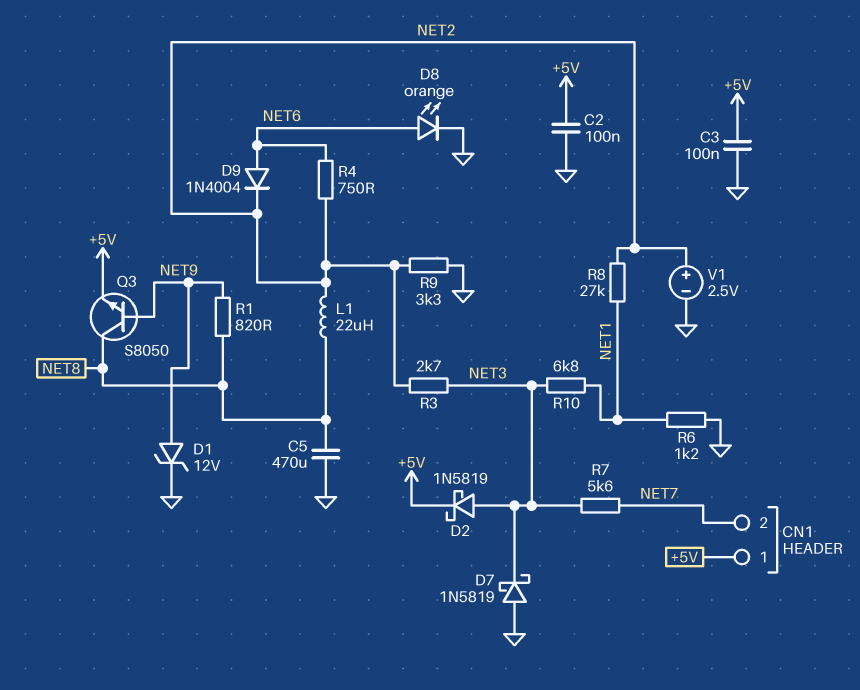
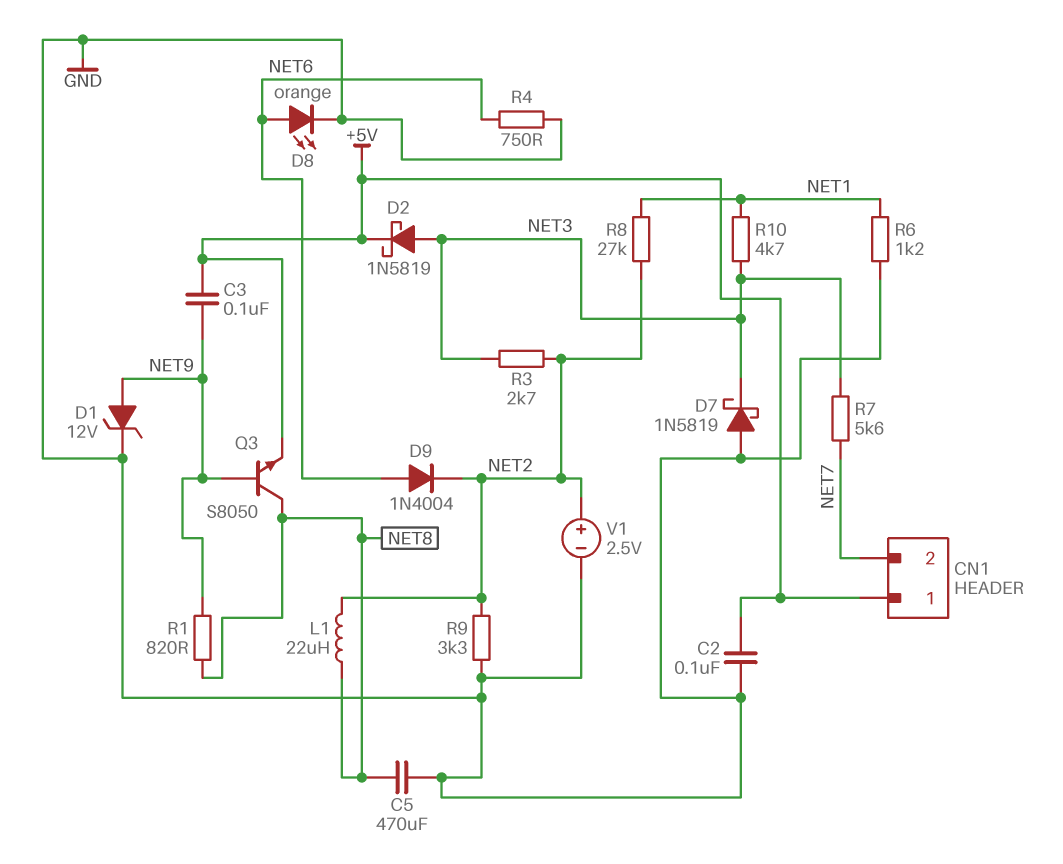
C3: 100nF (+5V, GND) -> 100nF (+5V, NET9)
R4: 750 (NET2, NET6) -> 750 (GND, NET6)
R10: 6.8k (NET1, NET3) -> 4.7k (NET1, NET3)

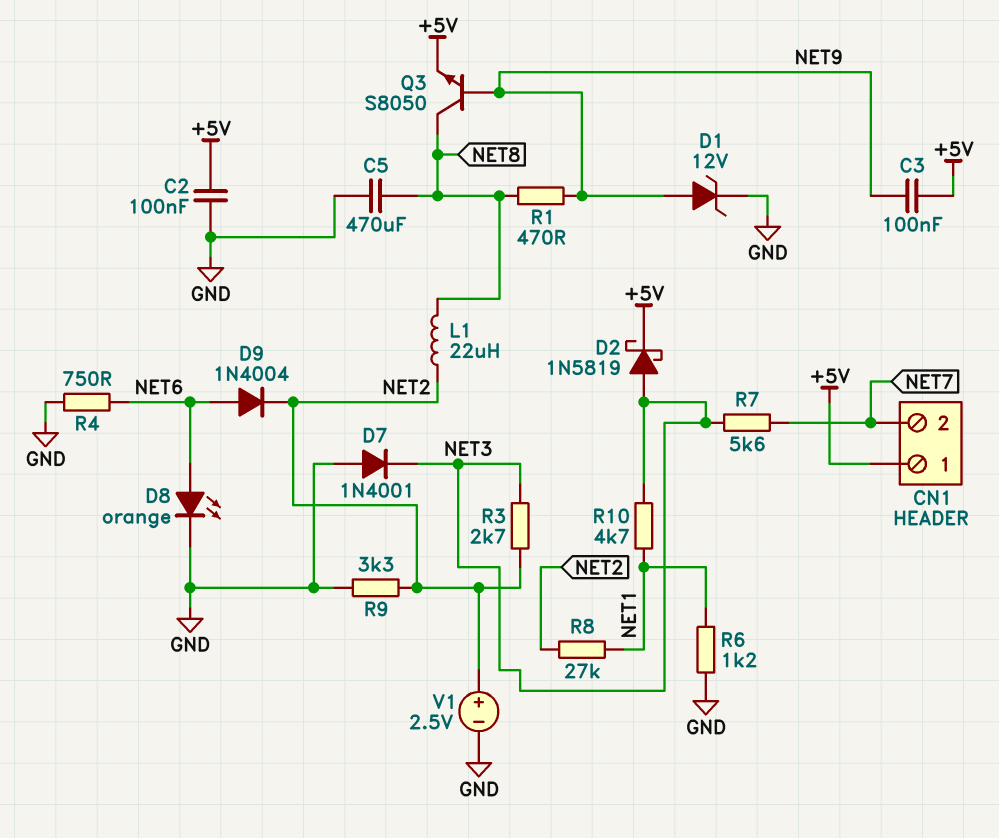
D7: schottky 1N5819 (A GND, K NET3) -> diode 1N4001 (A GND, K NET3)
R1: 820 (NET8, NET9) -> 470 (NET8, NET9)

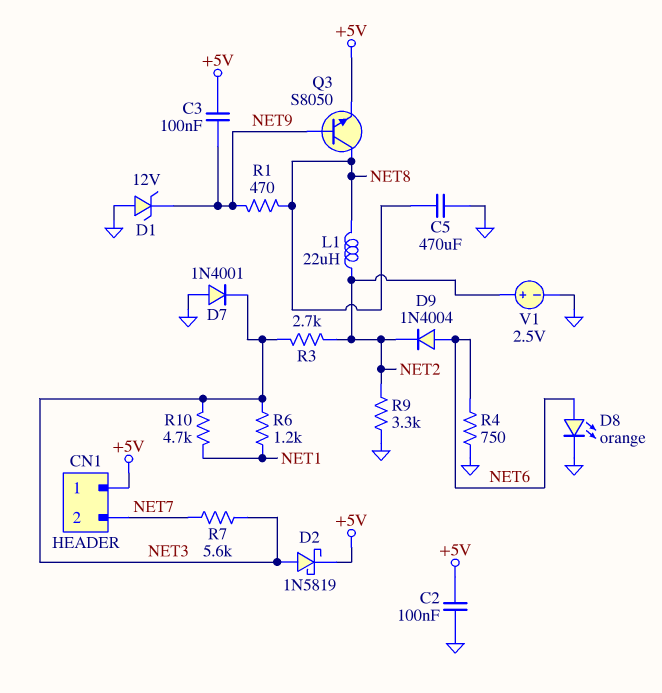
D1: zener 12V (A NET9, K GND) -> zener 12V (A GND, K NET9)
R6: 1.2k (GND, NET1) -> 1.2k (NET1, NET3)
R8: 27k (NET1, NET2) -> none

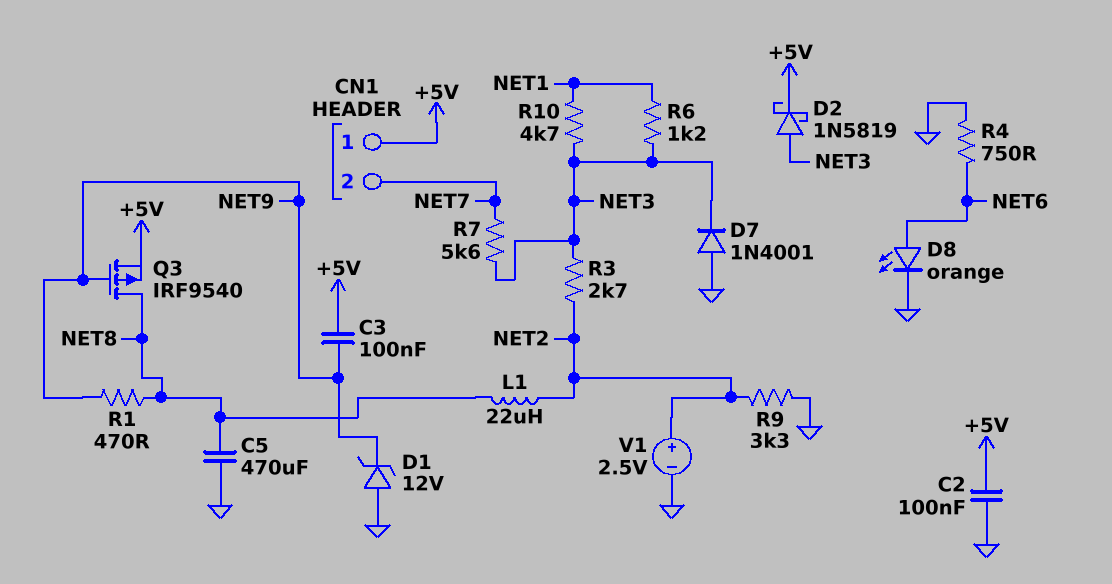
D9: diode 1N4004 (A NET6, K NET2) -> none
Q3: NPN S8050 (B NET9, C NET8, E +5V) -> PMOS IRF9540 (G NET9, D NET8, S +5V)

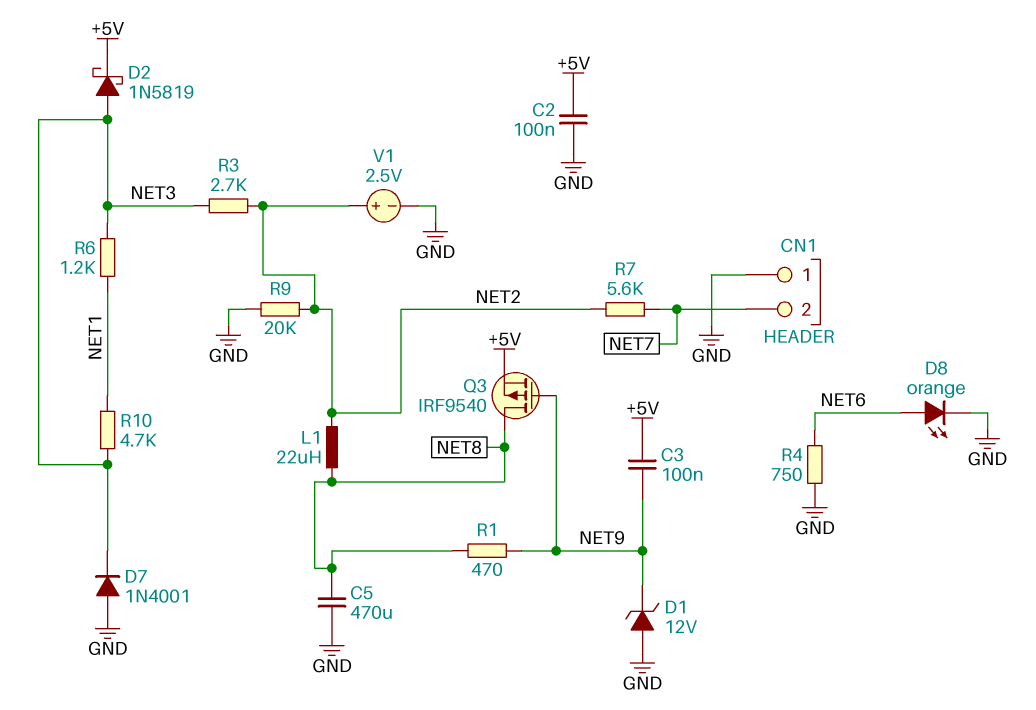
CN1 pin 1: +5V -> GND
R7: 5.6k (NET3, NET7) -> 5.6k (NET2, NET7)
R9: 3.3k (GND, NET2) -> 20k (GND, NET2)

